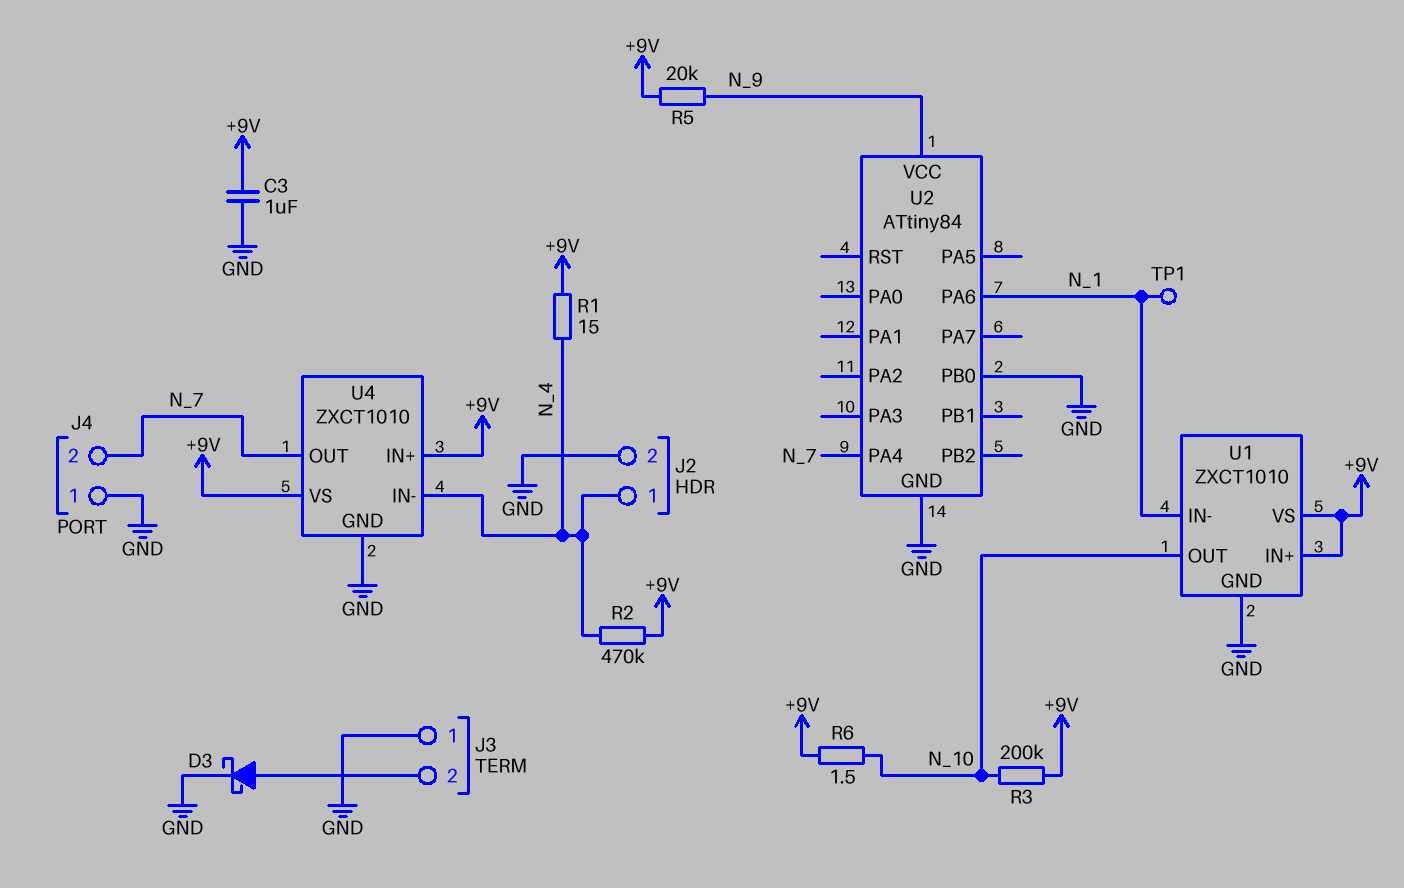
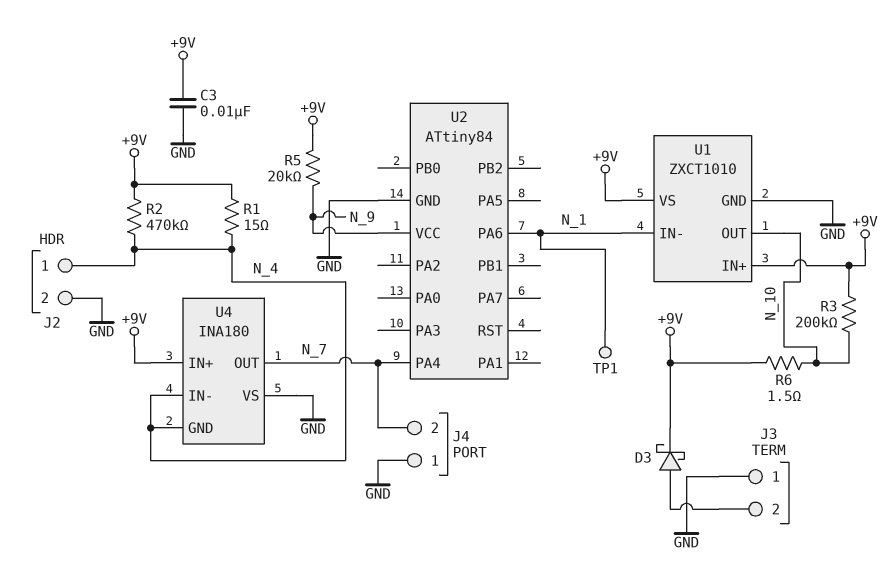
C3: 1uF (+9V, GND) -> 10nF (+9V, GND)
D3: schottky (A J3/2, K GND) -> schottky (A J3/2, K +9V)
U2 pin PB0: GND -> none
U4: ZXCT1010 -> INA180
U4 pin GND: GND -> N_4
U4 pin VS: +9V -> GND

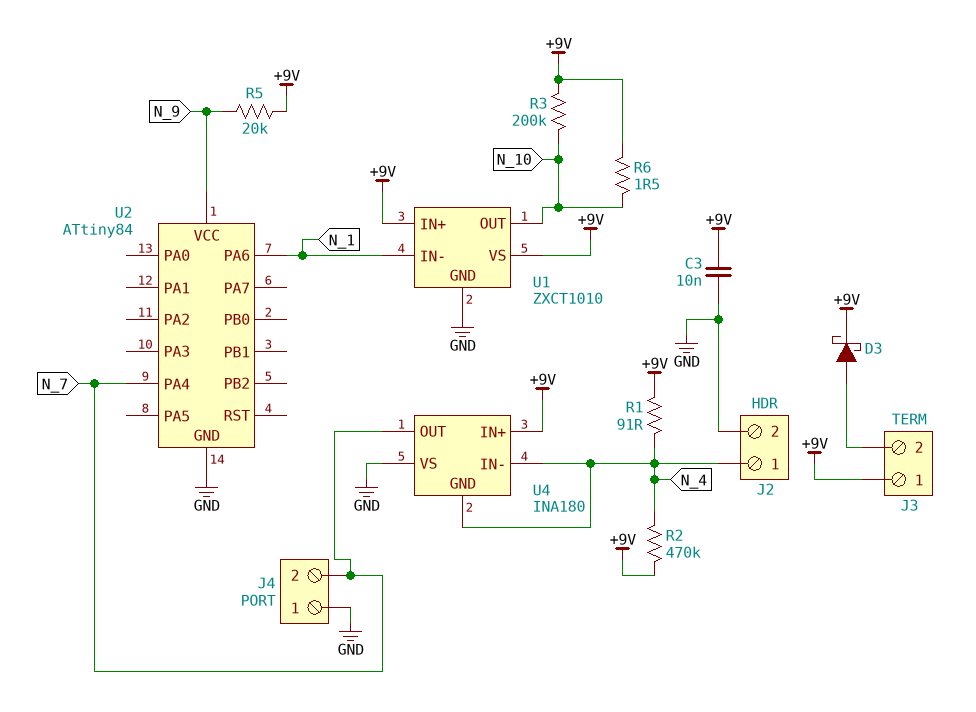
J3 pin 1: GND -> +9V
R1: 15 (+9V, N_4) -> 91 (+9V, N_4)
TP1: test point (N_1) -> none

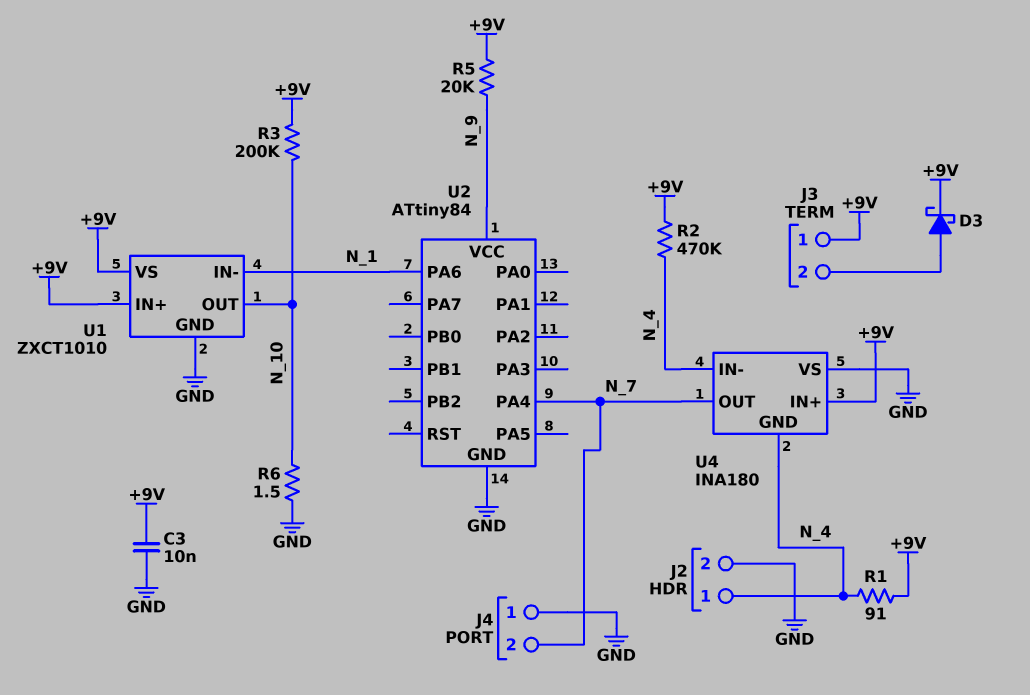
R6: 1.5 (+9V, N_10) -> 1.5 (GND, N_10)

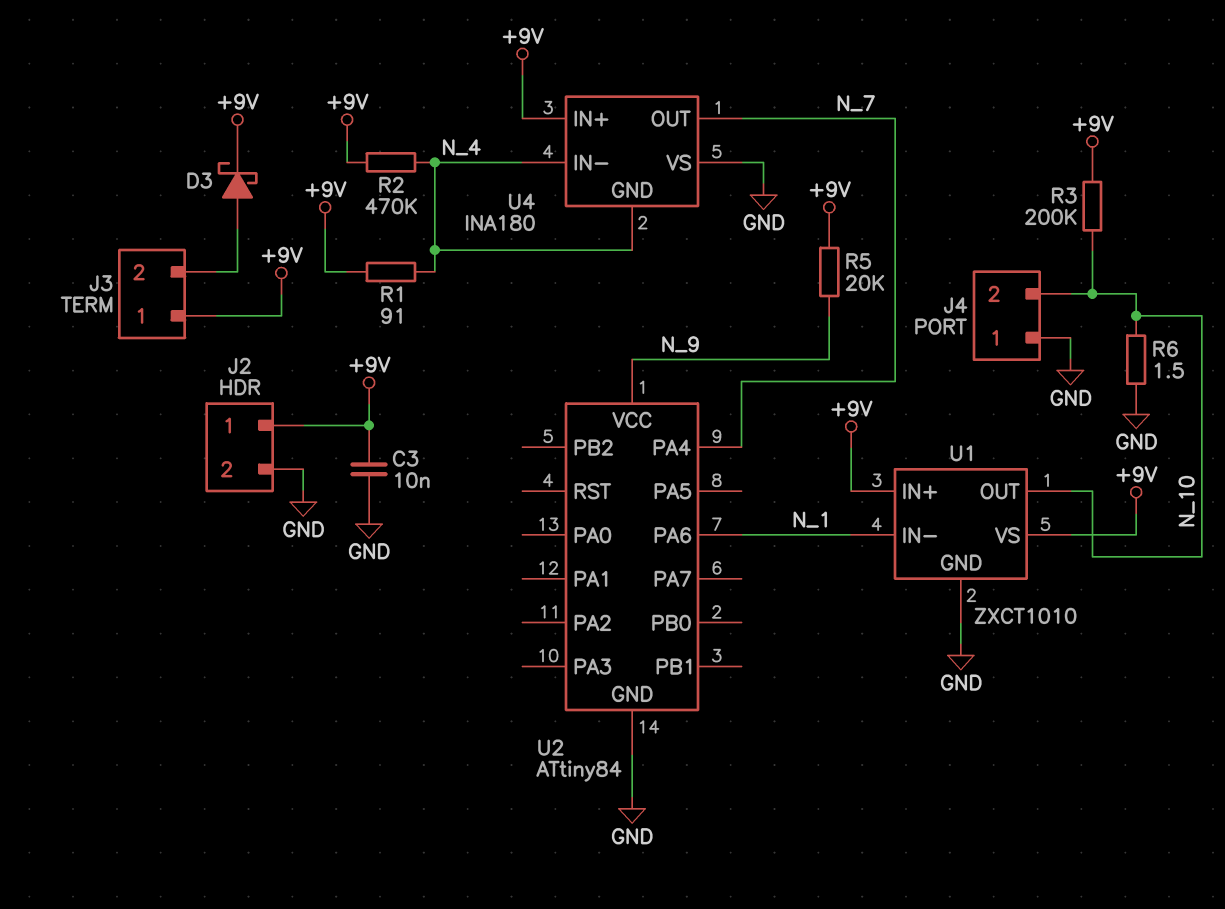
J2 pin 1: N_4 -> +9V
J4 pin 2: N_7 -> N_10

